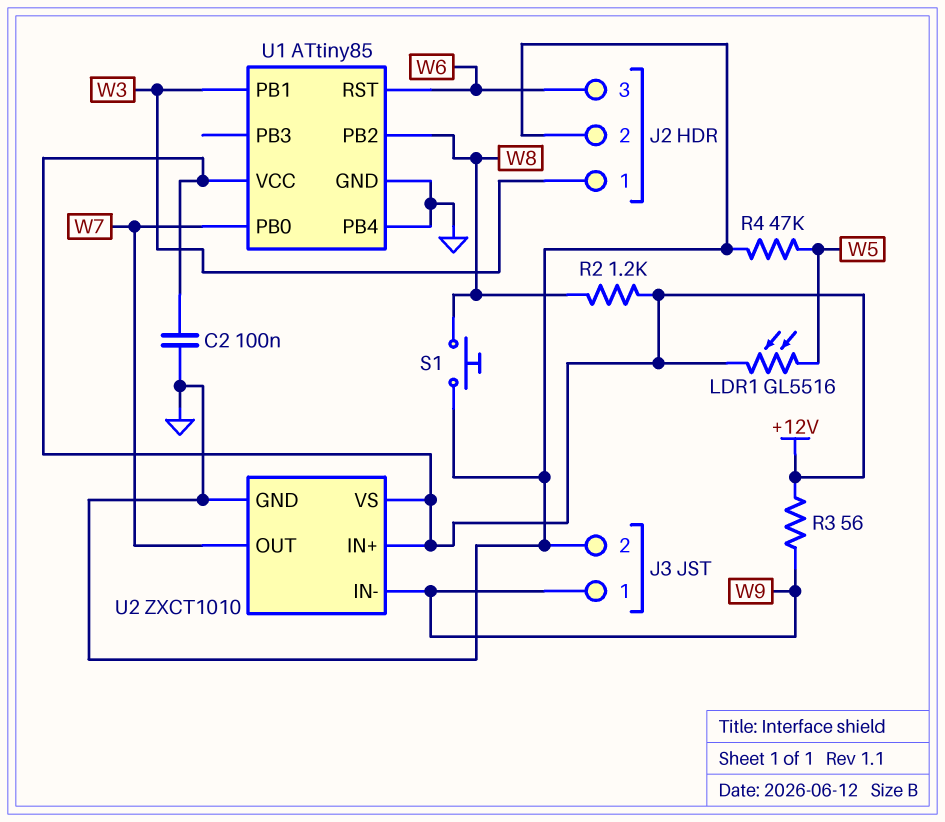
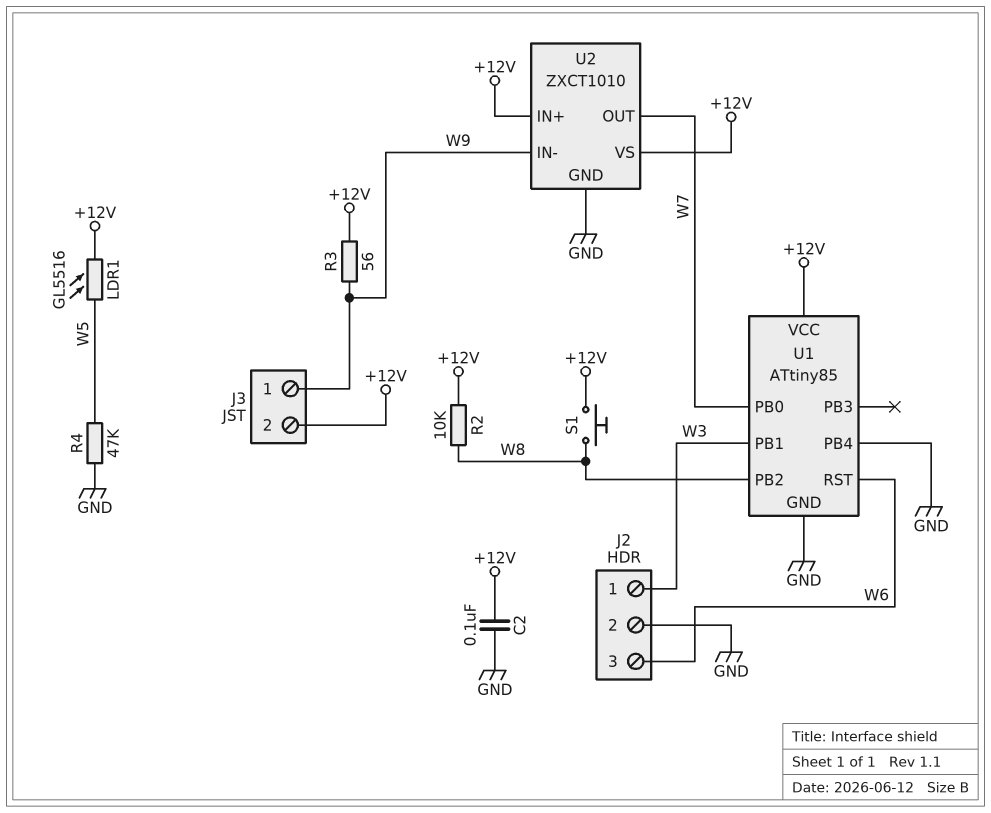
J3 pin 2: GND -> +12V
R2: 1.2k (+12V, W8) -> 10k (+12V, W8)
S1: button (GND, W8) -> button (+12V, W8)

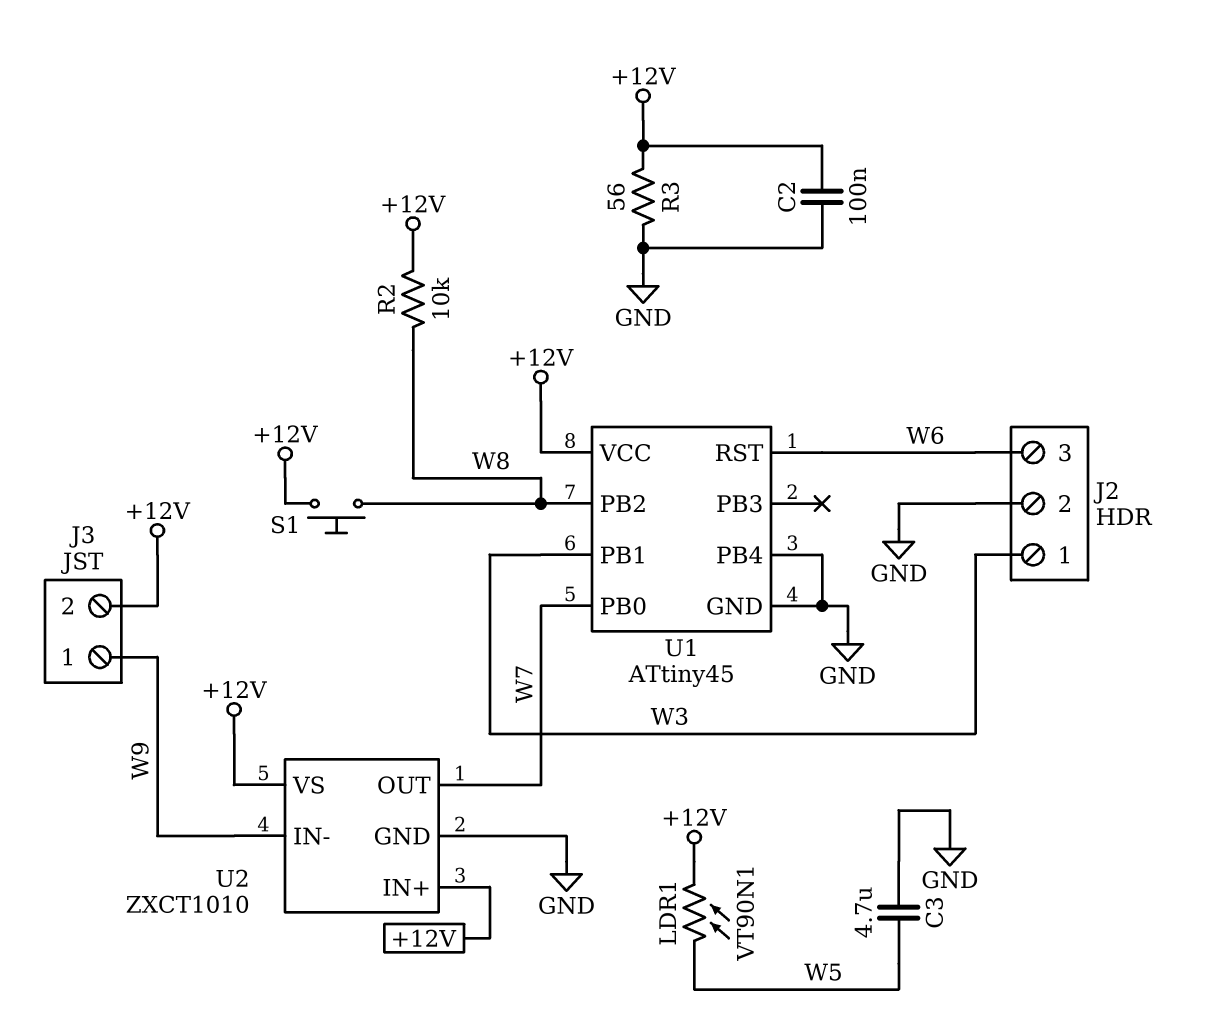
C3: none -> 4.7uF (GND, W5)
LDR1: GL5516 (+12V, W5) -> VT90N1 (+12V, W5)
R3: 56 (+12V, W9) -> 56 (+12V, GND)
R4: 47k (GND, W5) -> none
U1: ATtiny85 -> ATtiny45

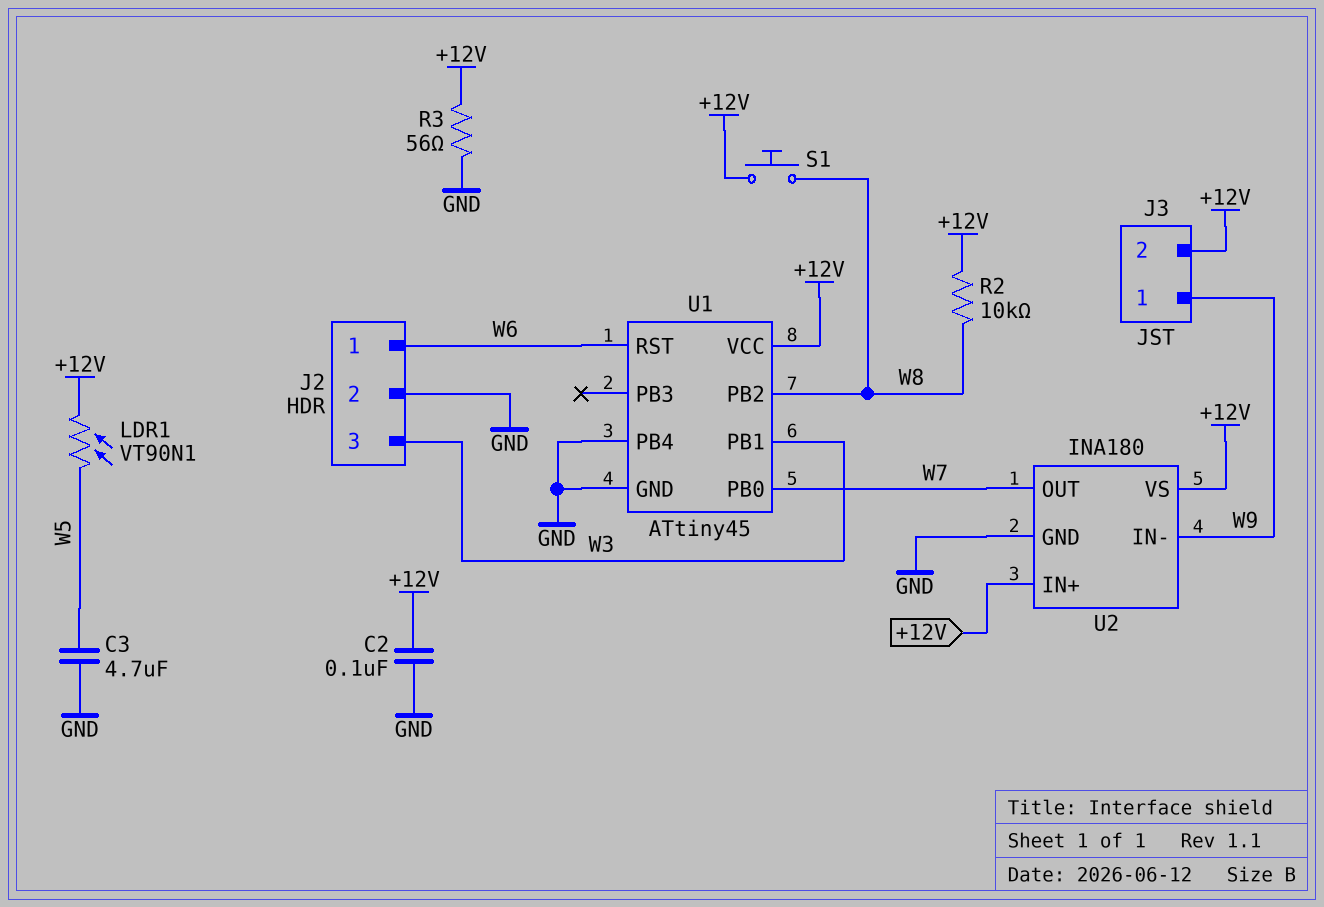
J2 pin 1: W3 -> W6
J2 pin 3: W6 -> W3
U2: ZXCT1010 -> INA180

